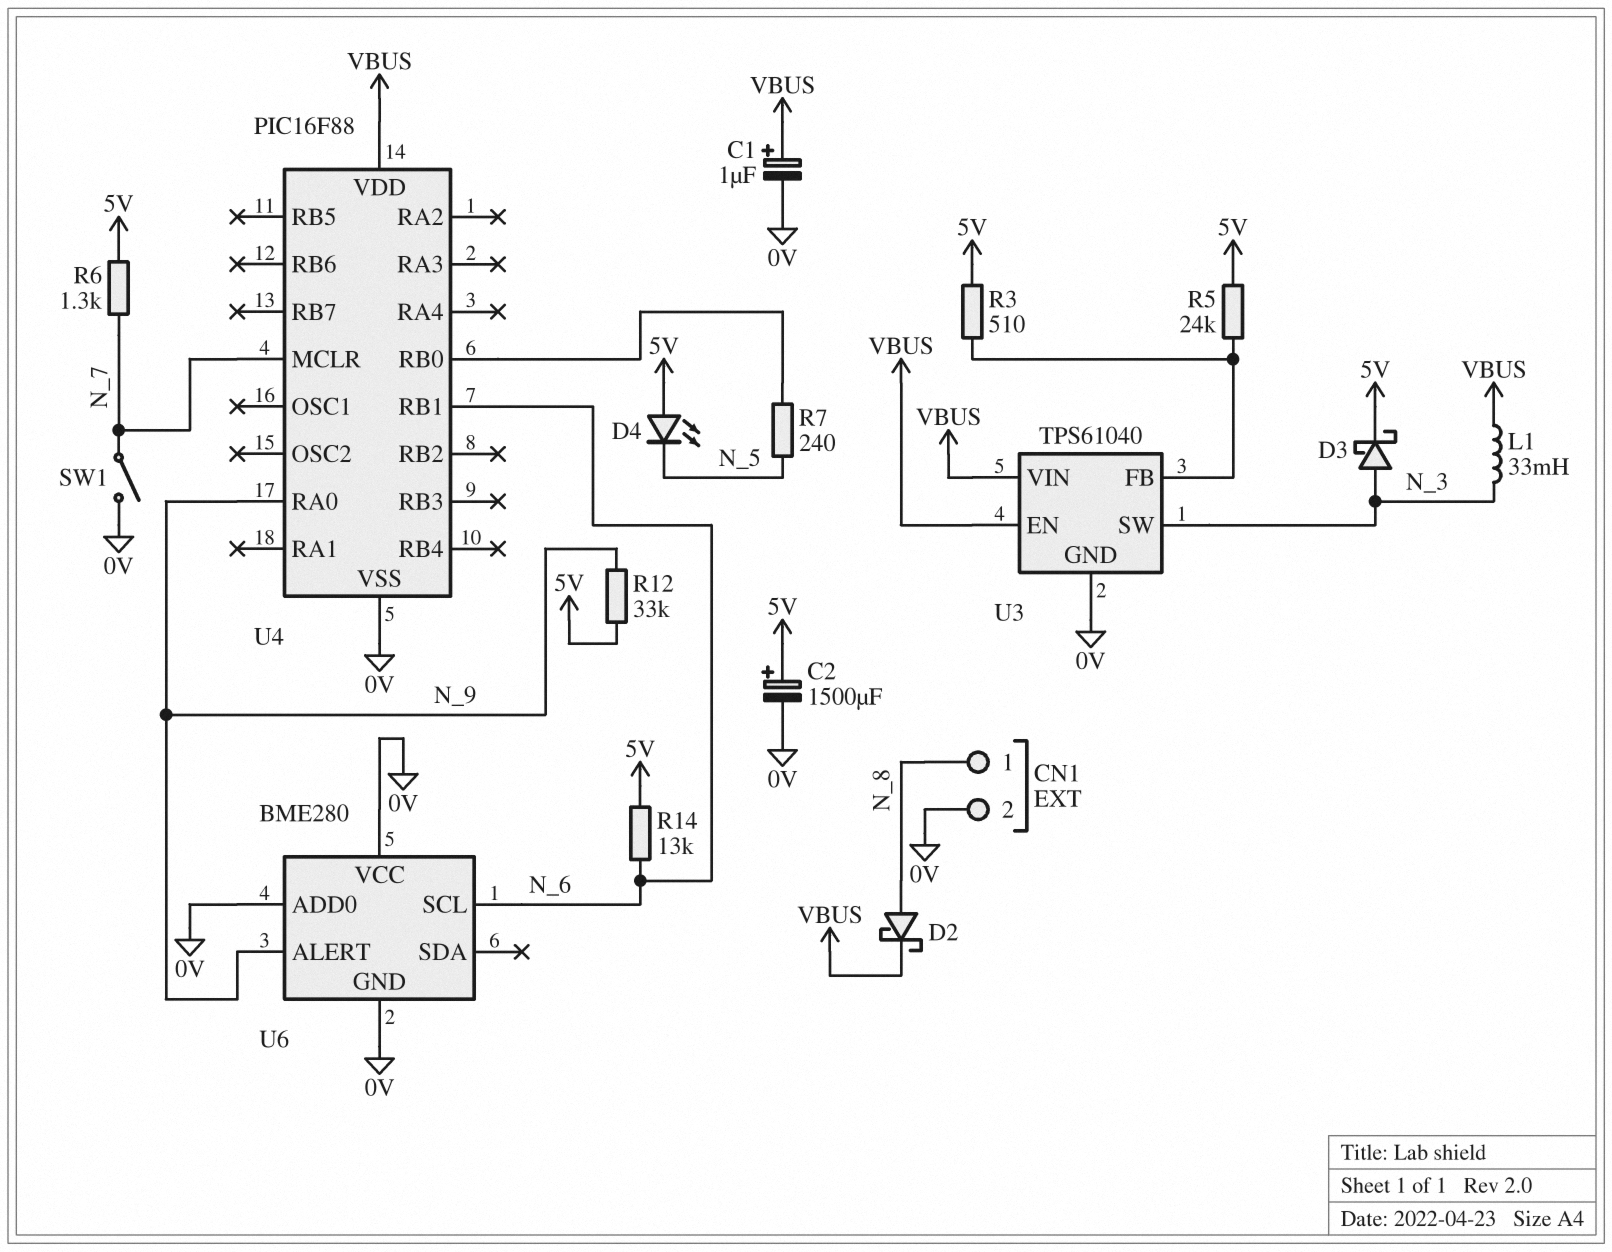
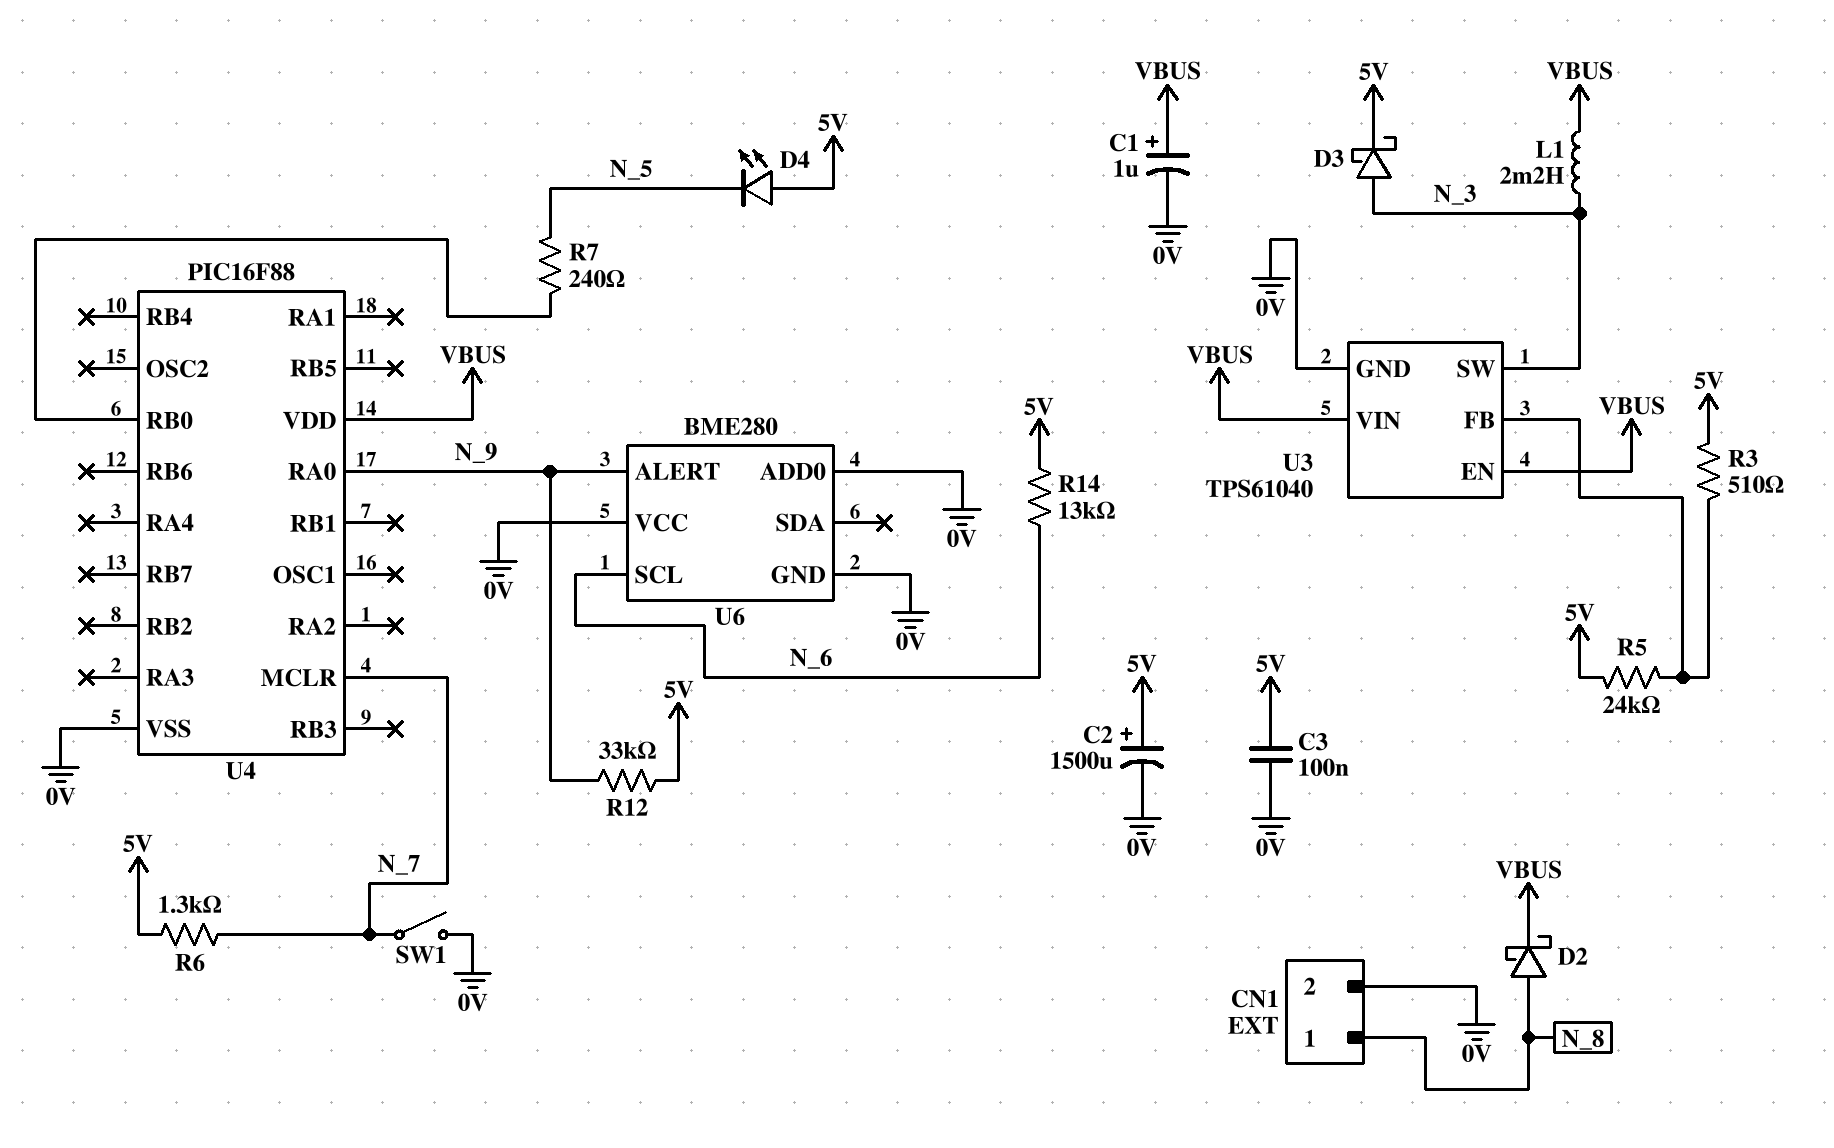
C3: none -> 100nF (0V, 5V)
L1: 33mH (N_3, VBUS) -> 2.2mH (N_3, VBUS)
U4 pin RB1: N_6 -> none

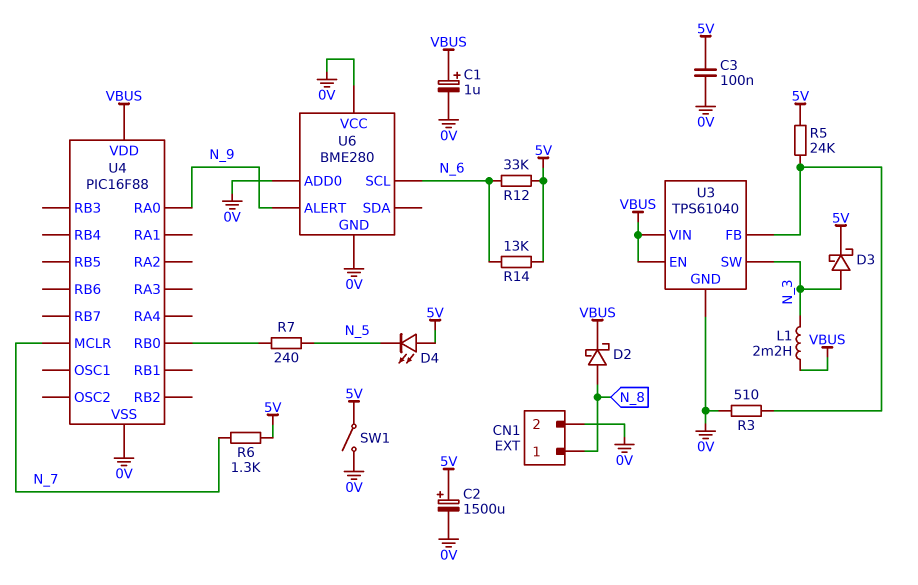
R3: 510 (5V, U3/FB) -> 510 (0V, U3/FB)
R12: 33k (5V, N_9) -> 33k (5V, N_6)
SW1: switch (0V, N_7) -> switch (0V, 5V)

